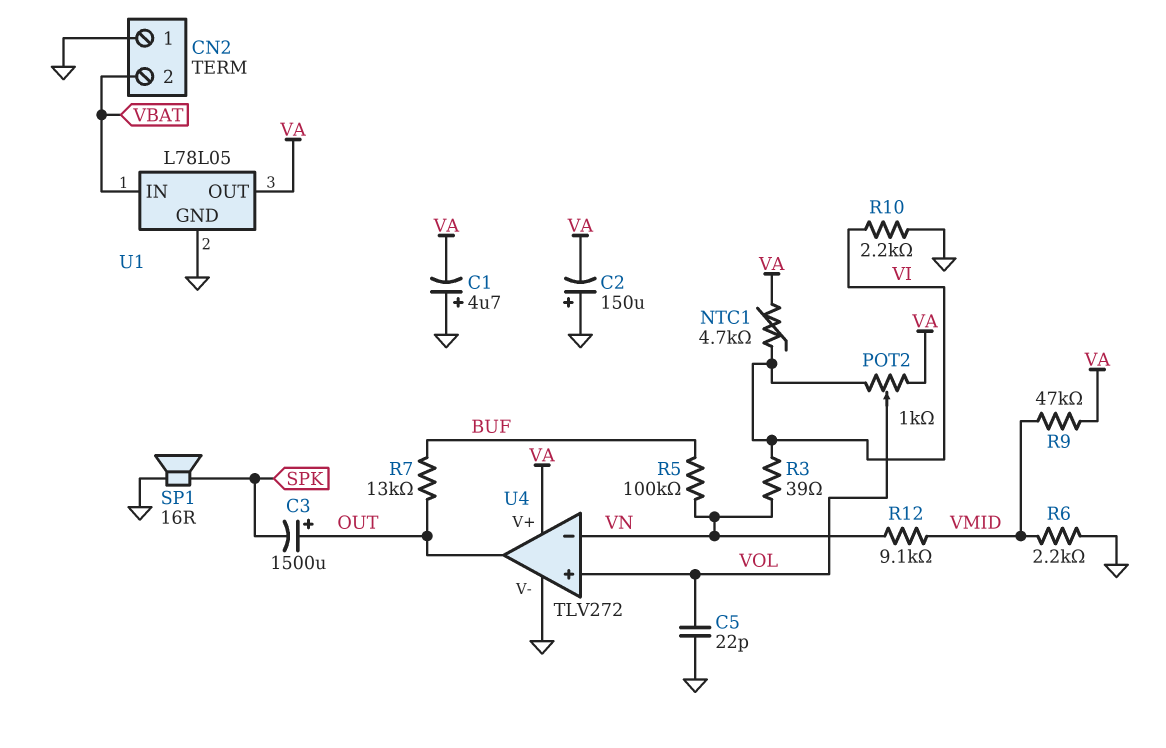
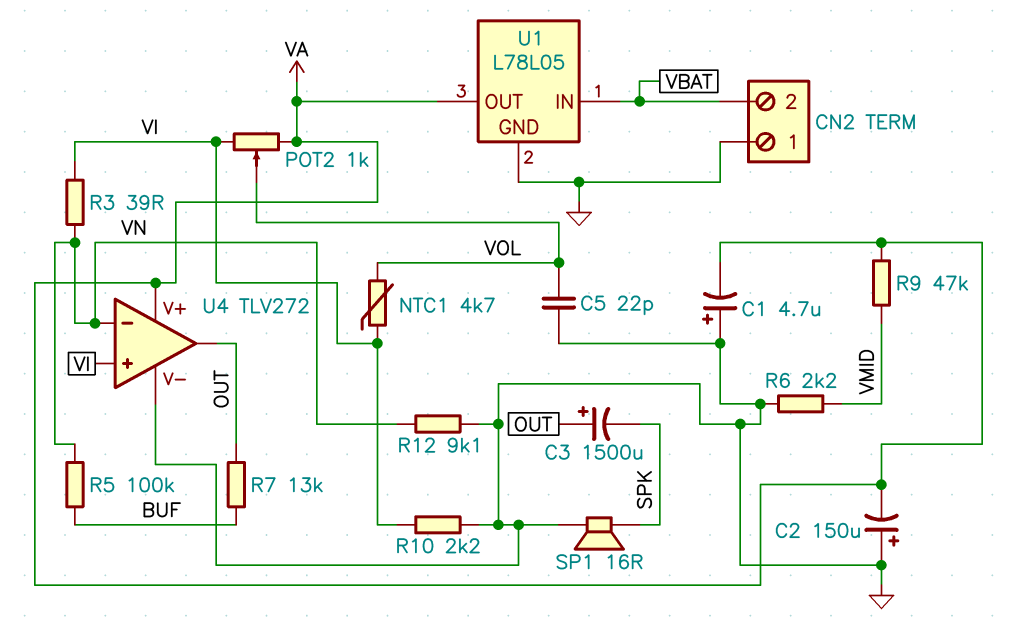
NTC1: 4.7k (VA, VI) -> 4.7k (VI, VOL)
R12: 9.1k (VMID, VN) -> 9.1k (GND, VN)
U4 pin in+: VOL -> VI

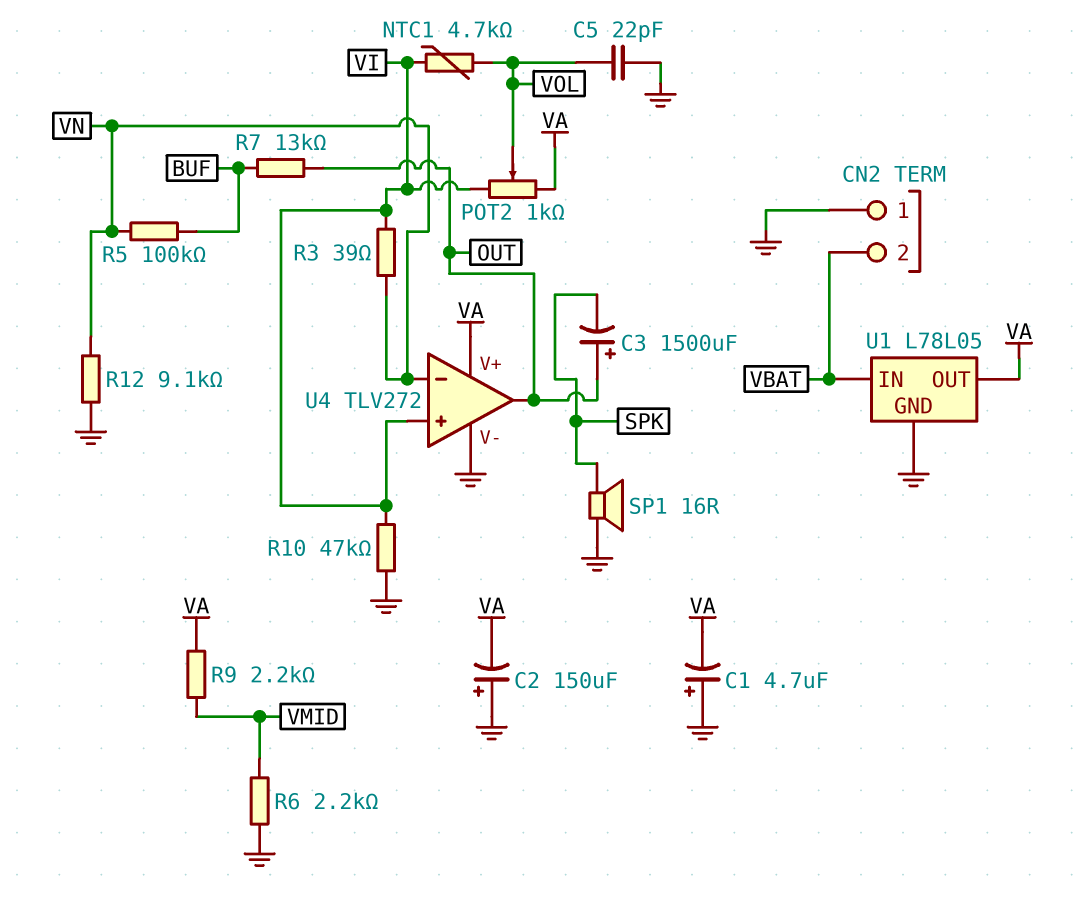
R9: 47k (VA, VMID) -> 2.2k (VA, VMID)
R10: 2.2k (GND, VI) -> 47k (GND, VI)

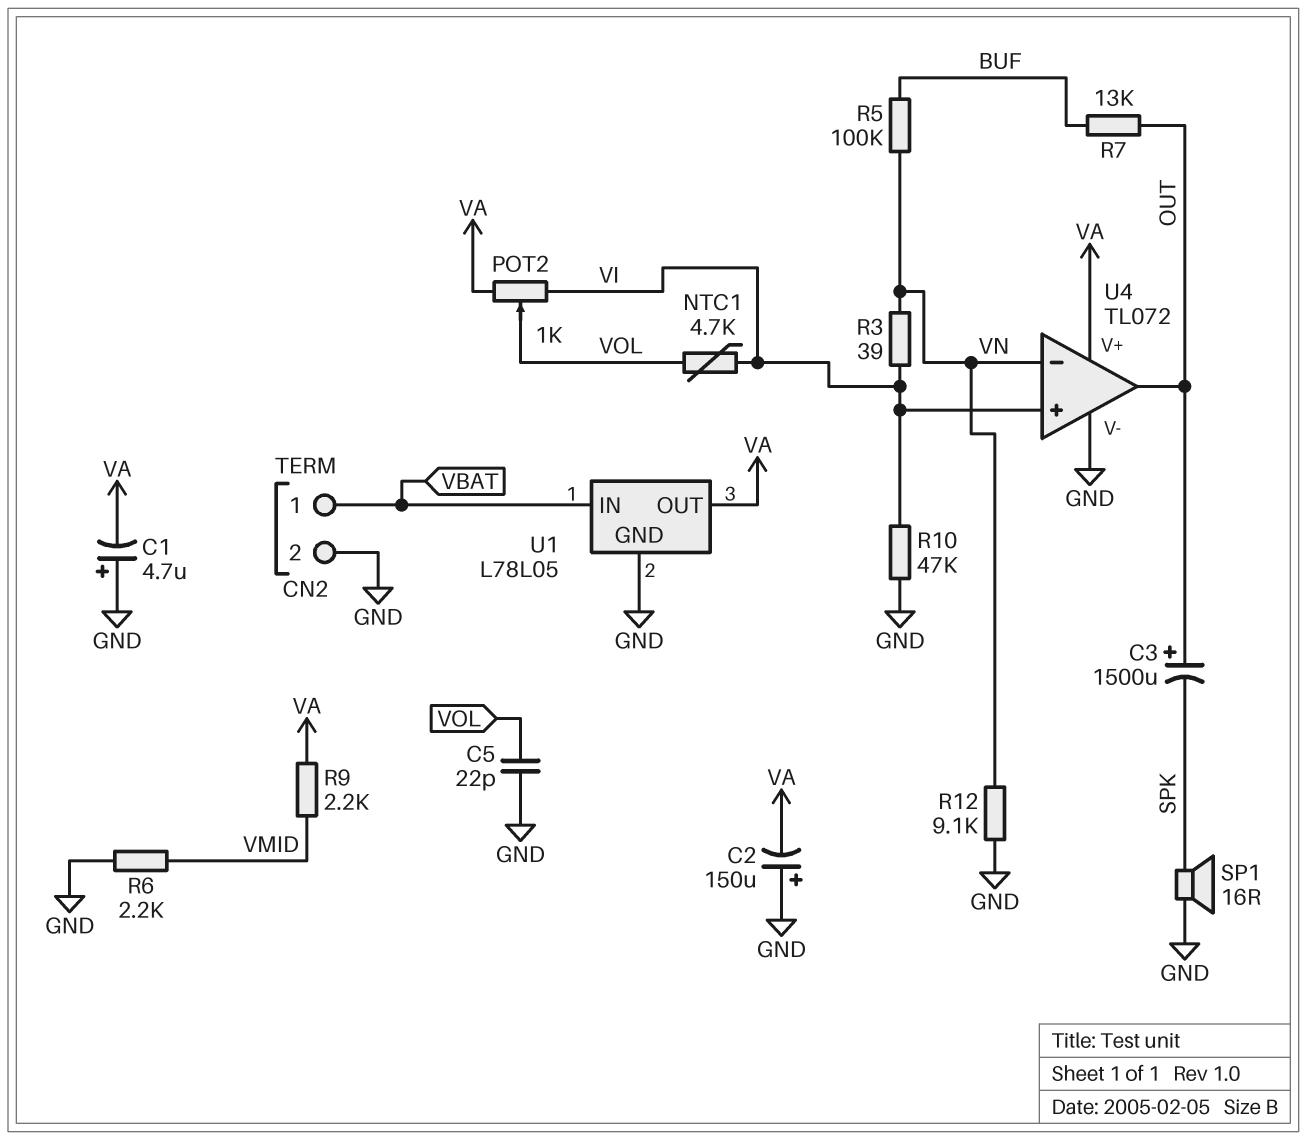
CN2 pin 1: GND -> VBAT
CN2 pin 2: VBAT -> GND
U4: TLV272 -> TL072

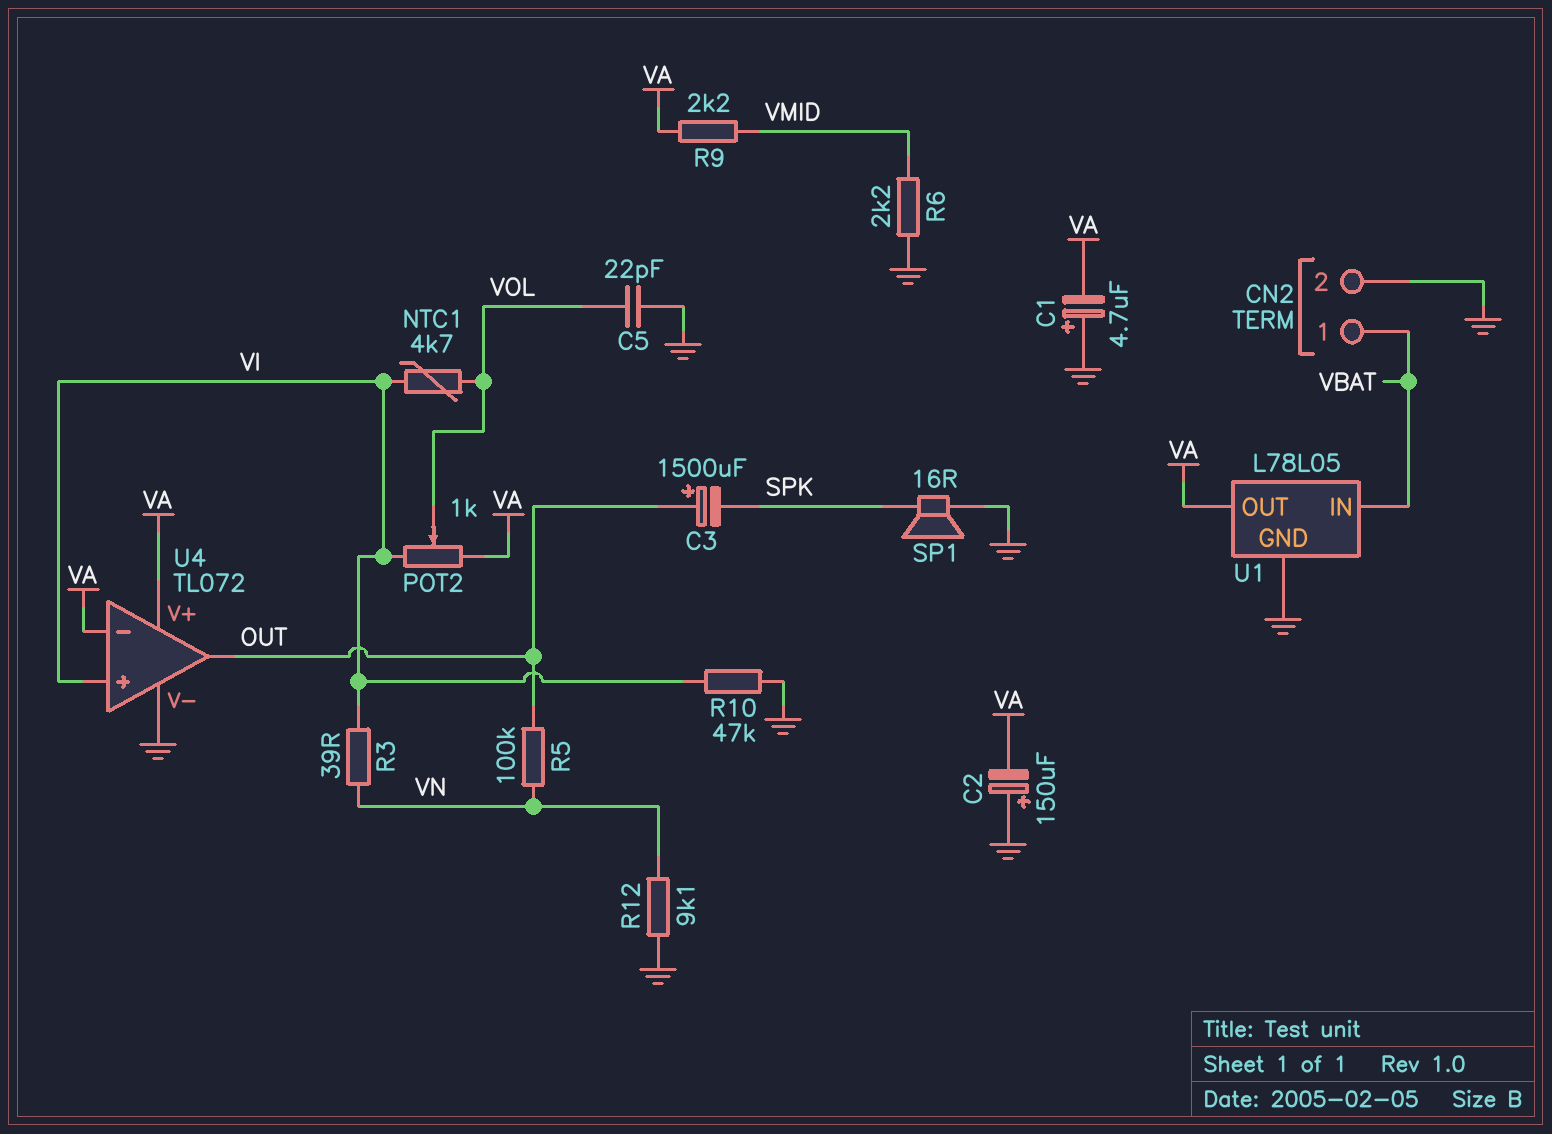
R5: 100k (BUF, VN) -> 100k (OUT, VN)
R7: 13k (BUF, OUT) -> none
U4 pin in-: VN -> VA

